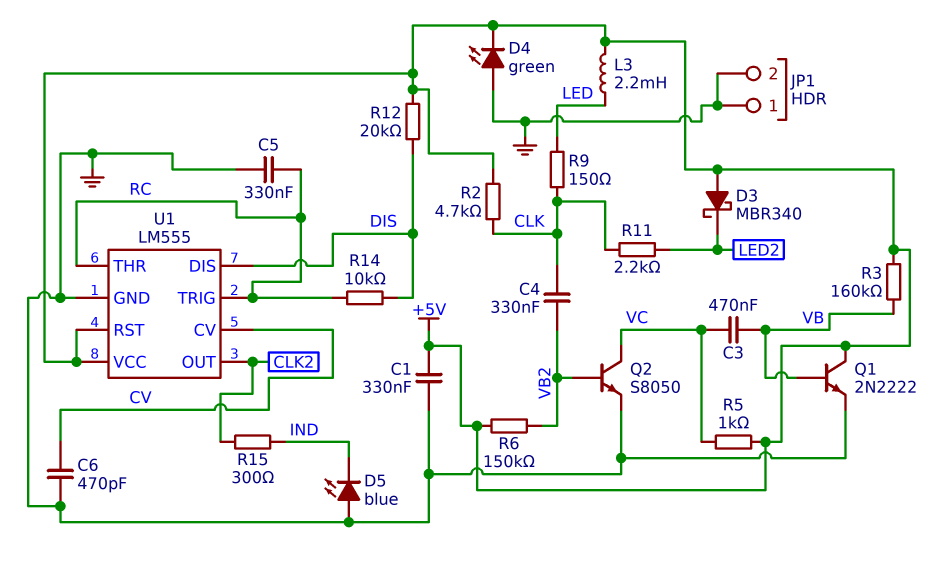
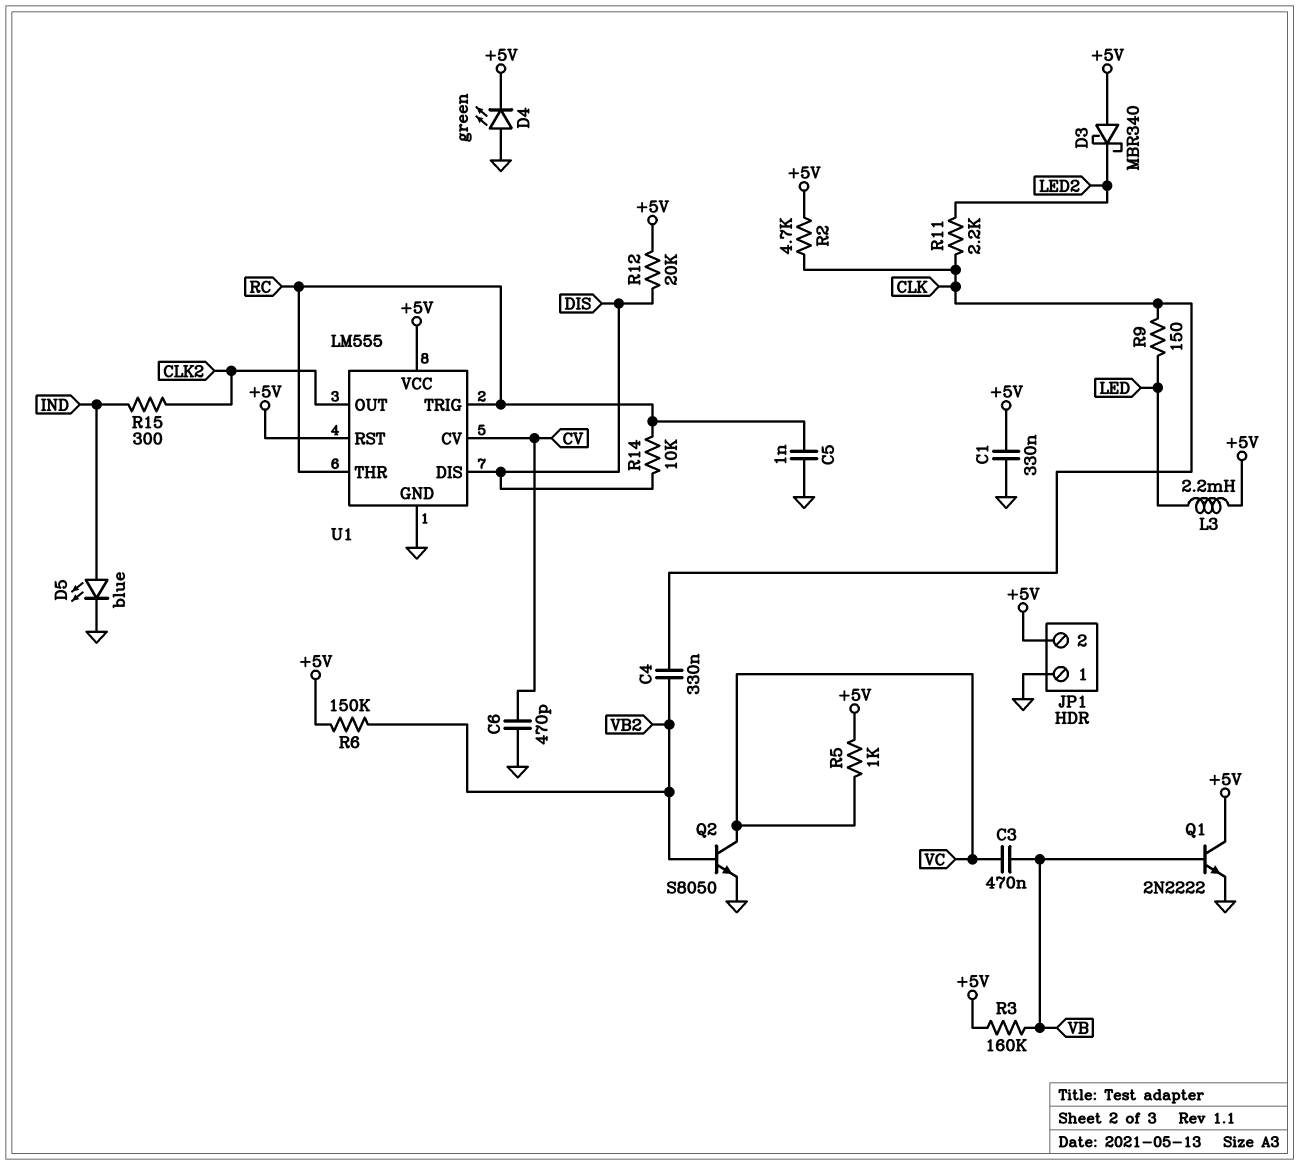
C5: 330nF (GND, RC) -> 1nF (GND, RC)
D5: LED blue (A GND, K IND) -> LED blue (A IND, K GND)
JP1 pin 2: GND -> +5V

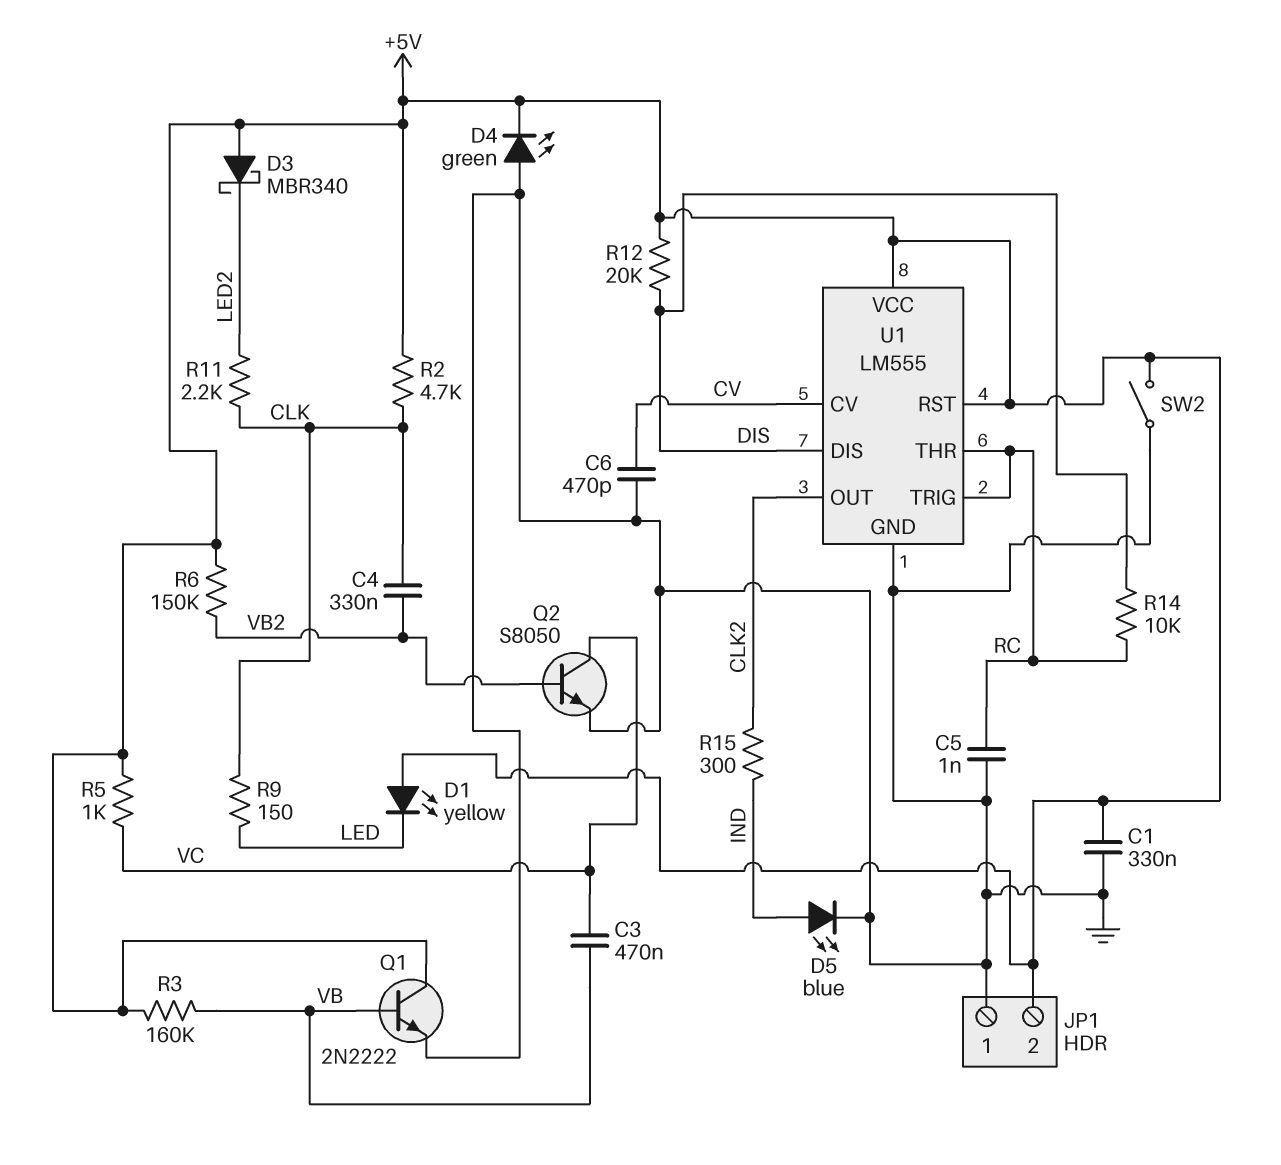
D1: none -> LED yellow (A +5V, K LED)
L3: 2.2mH (+5V, LED) -> none
SW2: none -> switch (+5V, GND)

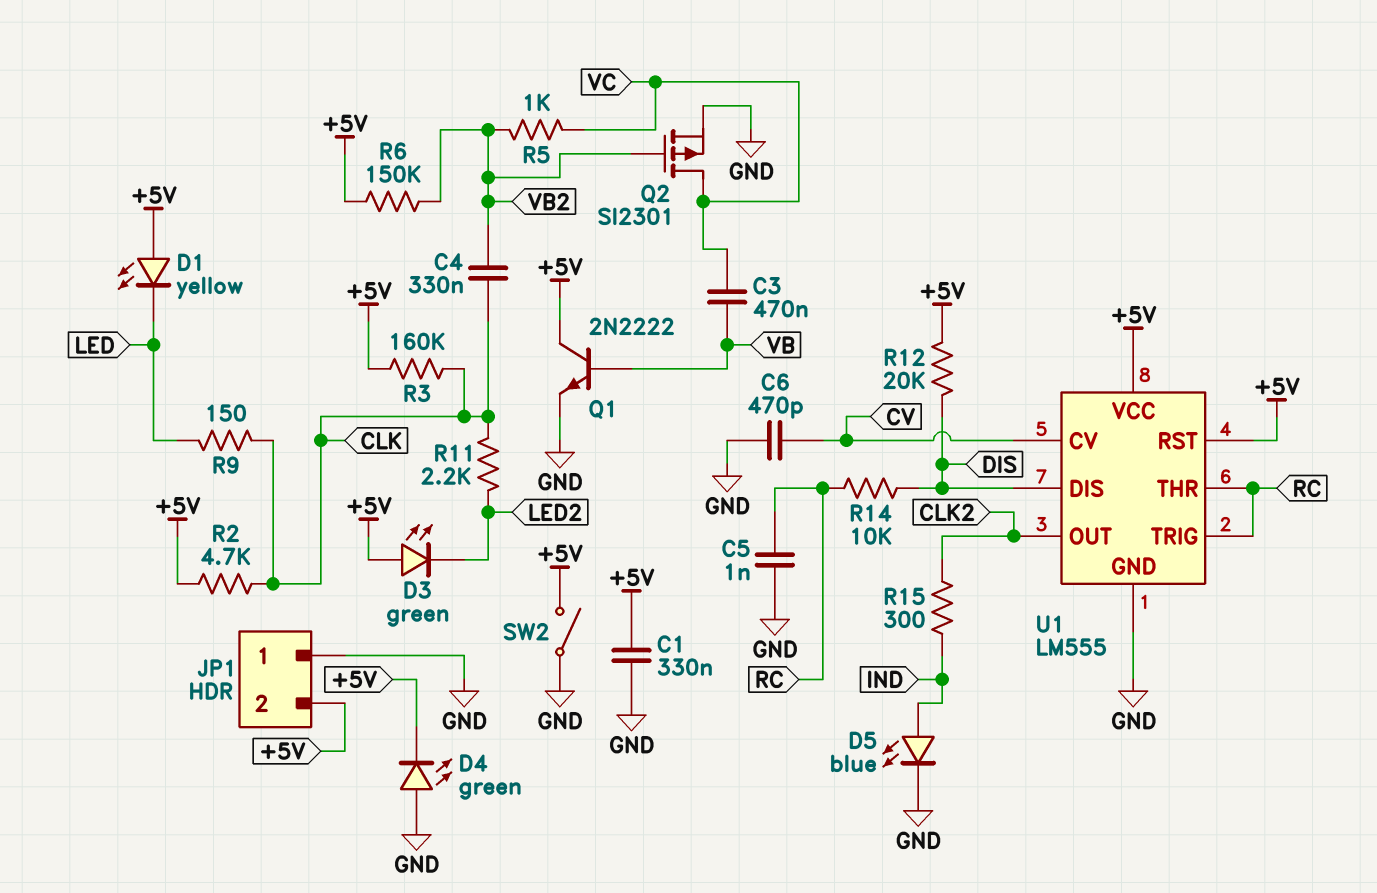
D3: schottky MBR340 (A +5V, K LED2) -> LED green (A +5V, K LED2)
Q2: NPN S8050 (B VB2, C VC, E GND) -> PMOS SI2301 (G VB2, D VC, S GND)
R3: 160k (+5V, VB) -> 160k (+5V, CLK)
R5: 1k (+5V, VC) -> 1k (VB2, VC)

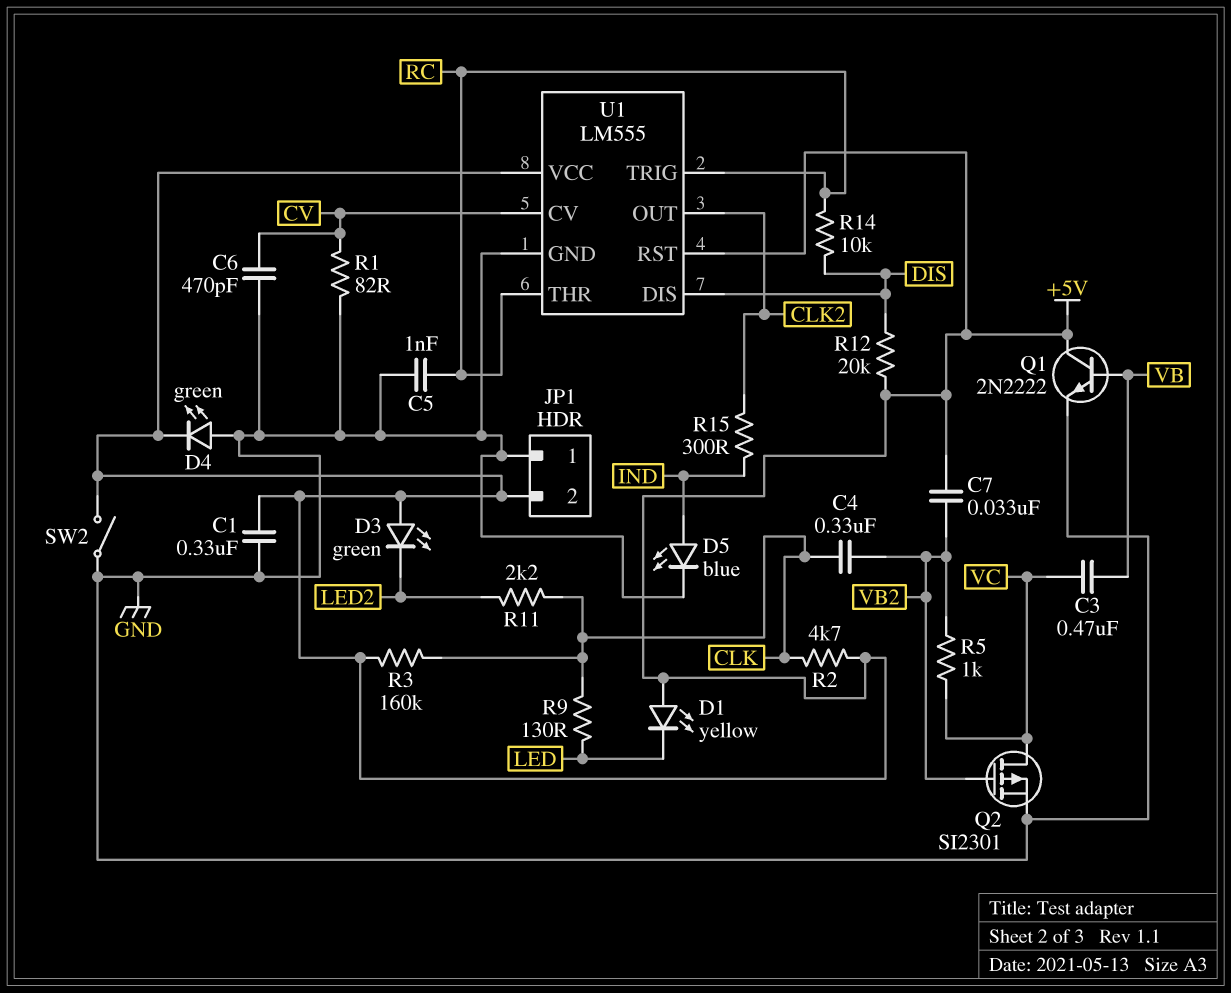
C7: none -> 33nF (+5V, VB2)
R1: none -> 82 (CV, GND)
R6: 150k (+5V, VB2) -> none
R9: 150 (CLK, LED) -> 130 (CLK, LED)

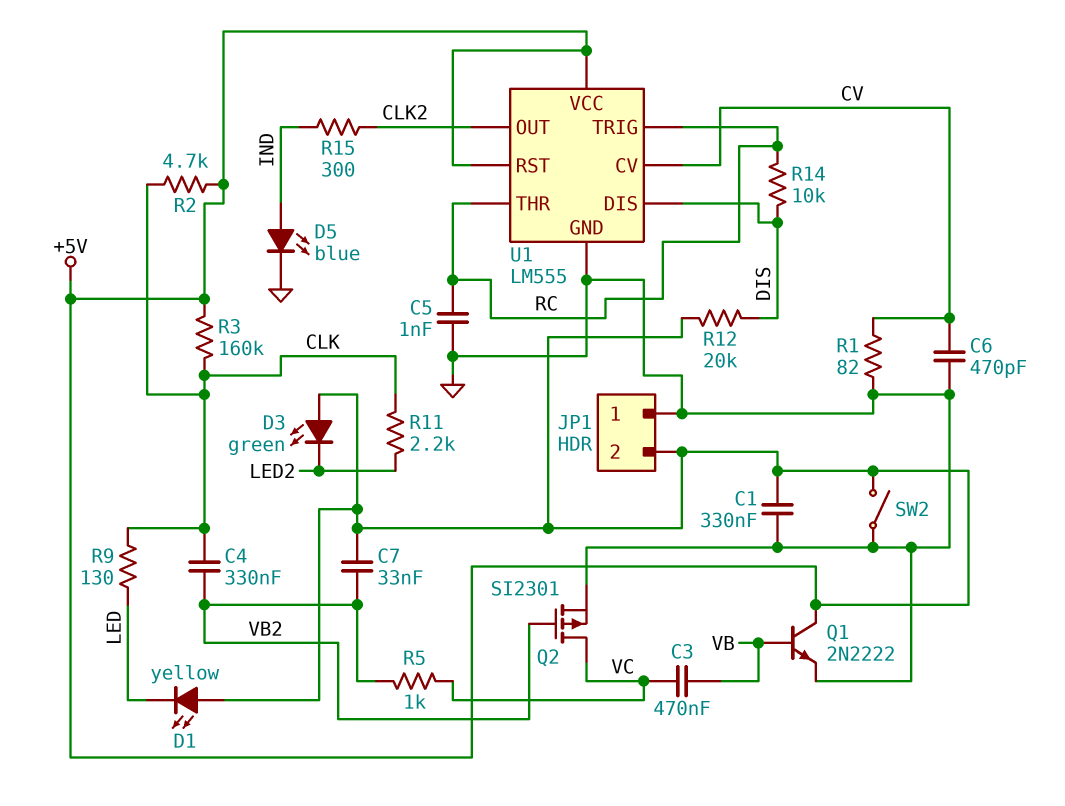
D4: LED green (A GND, K +5V) -> none

